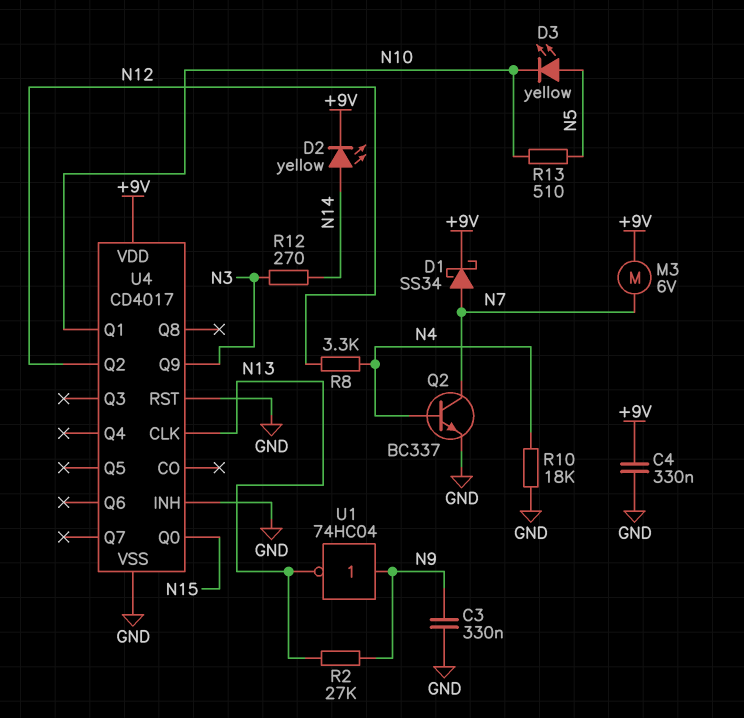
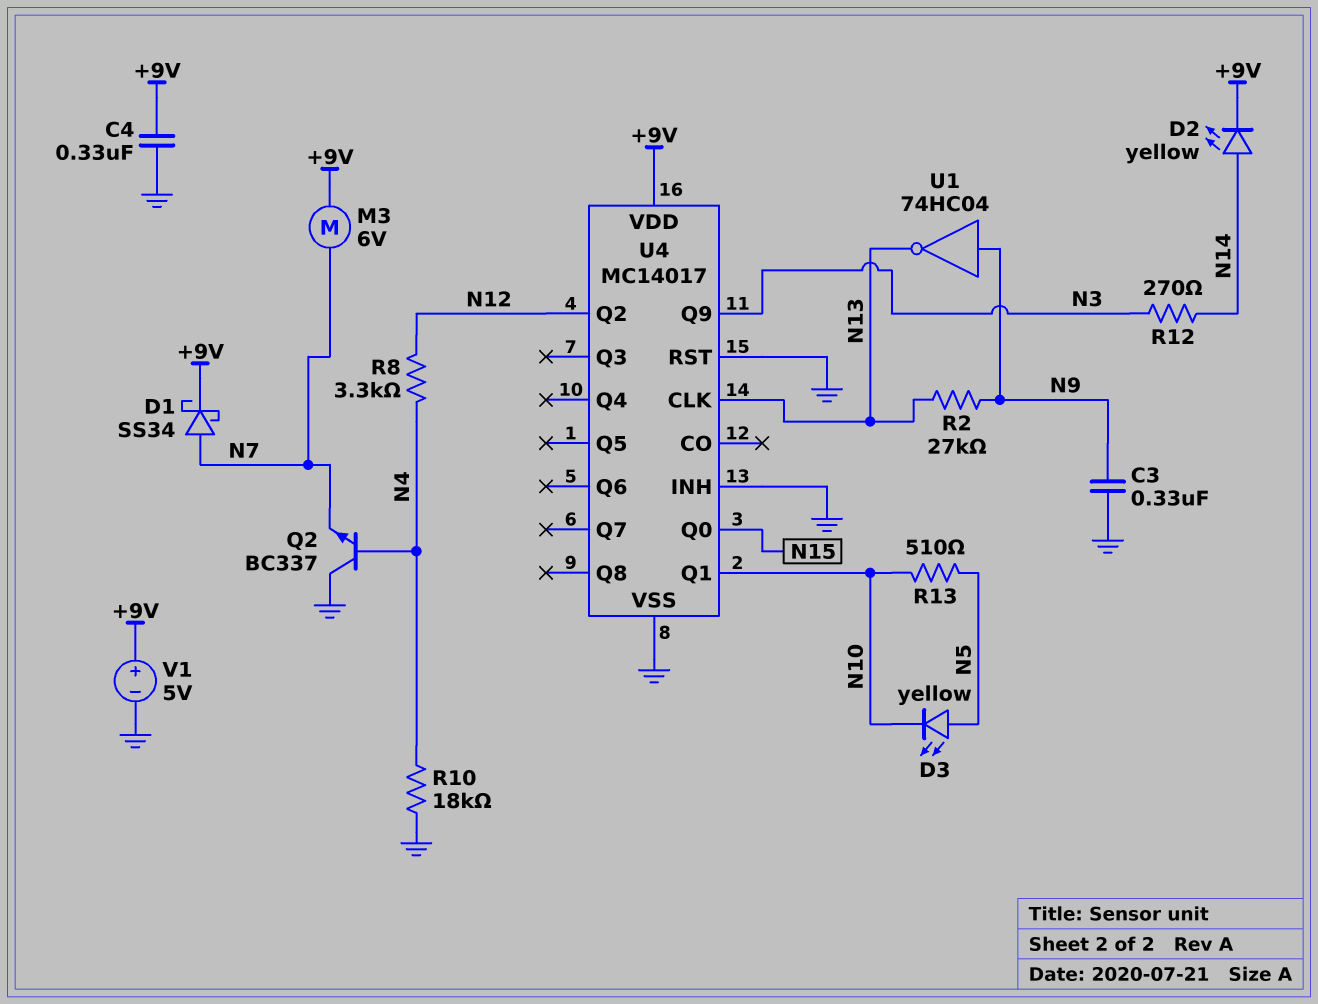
Q2: NPN BC337 (B N4, C N7, E GND) -> NPN BC337 (B N4, C GND, E N7)
U4: CD4017 -> MC14017
V1: none -> 5V (plus +9V, minus GND)

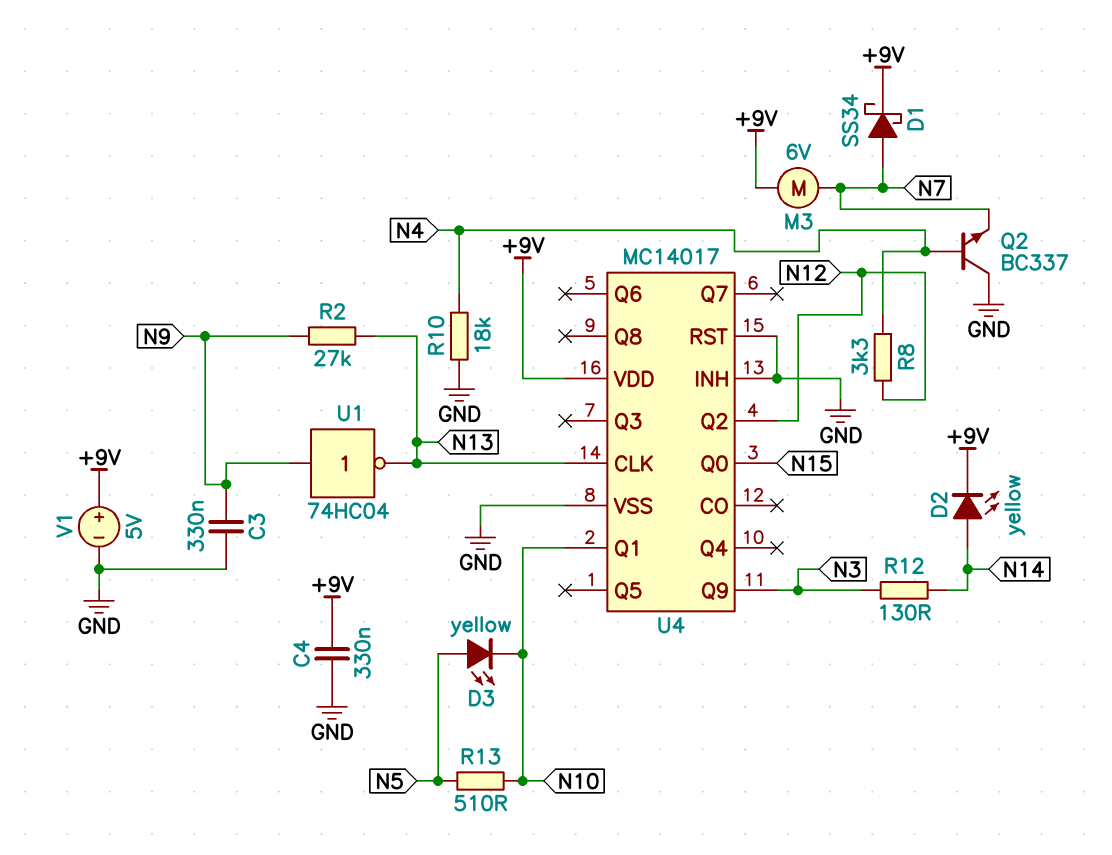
R12: 270 (N3, N14) -> 130 (N3, N14)

